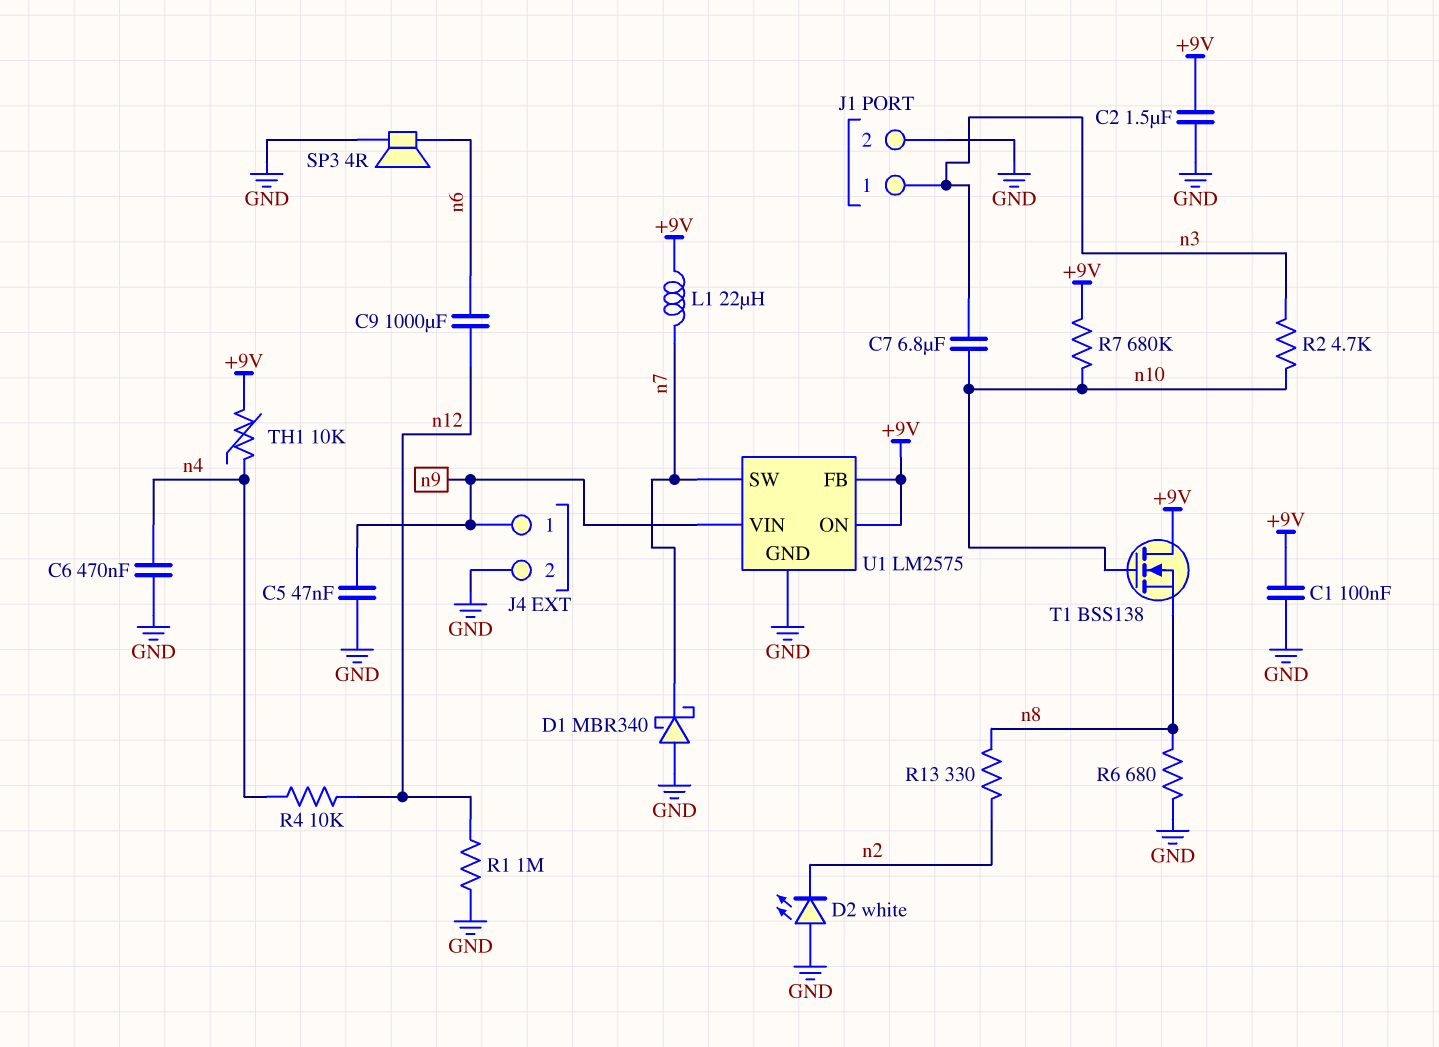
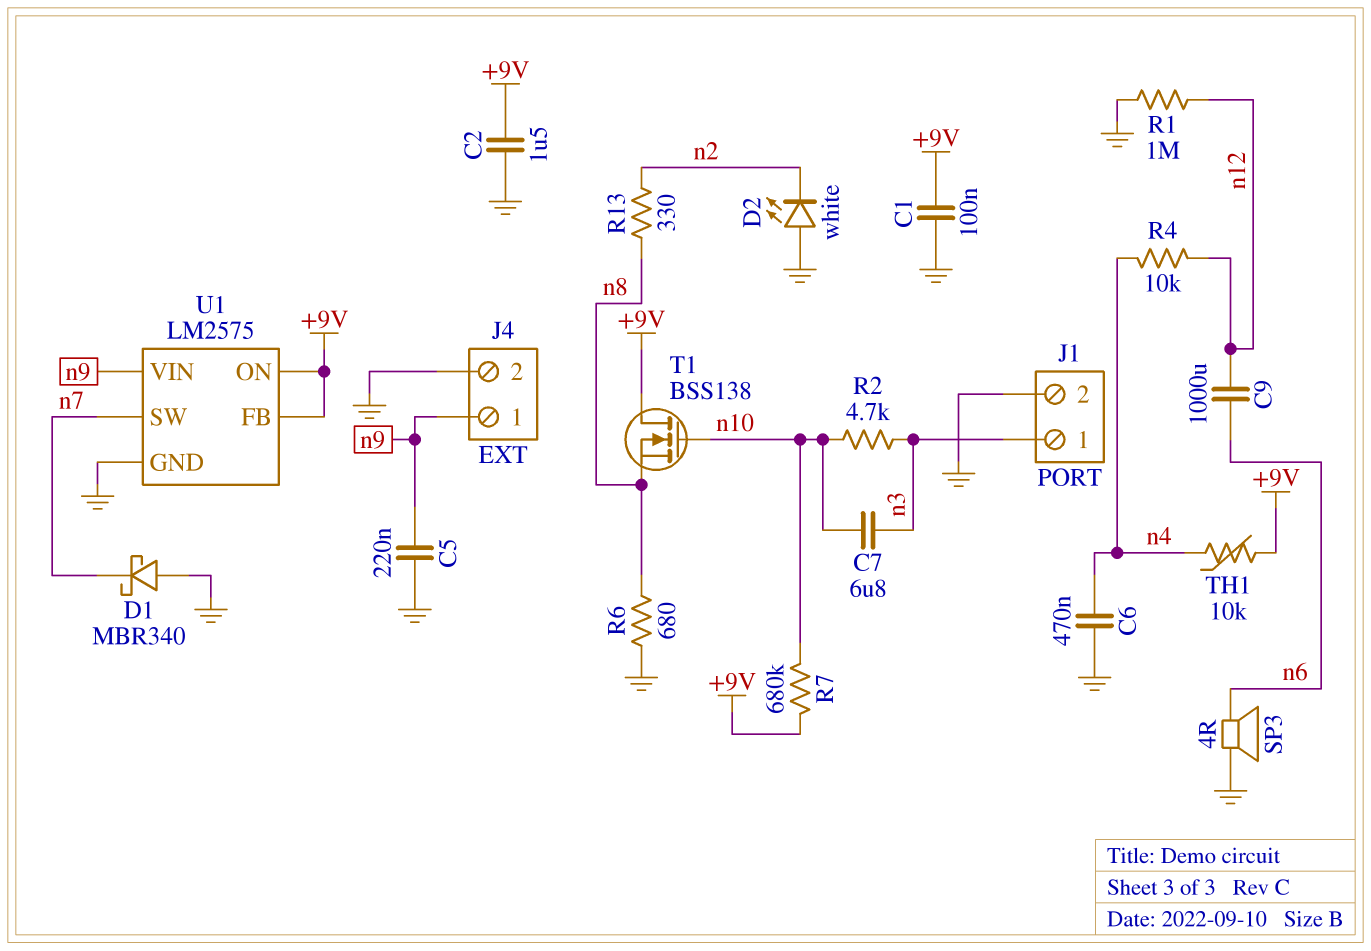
C5: 47nF (GND, n9) -> 220nF (GND, n9)
L1: 22uH (+9V, n7) -> none

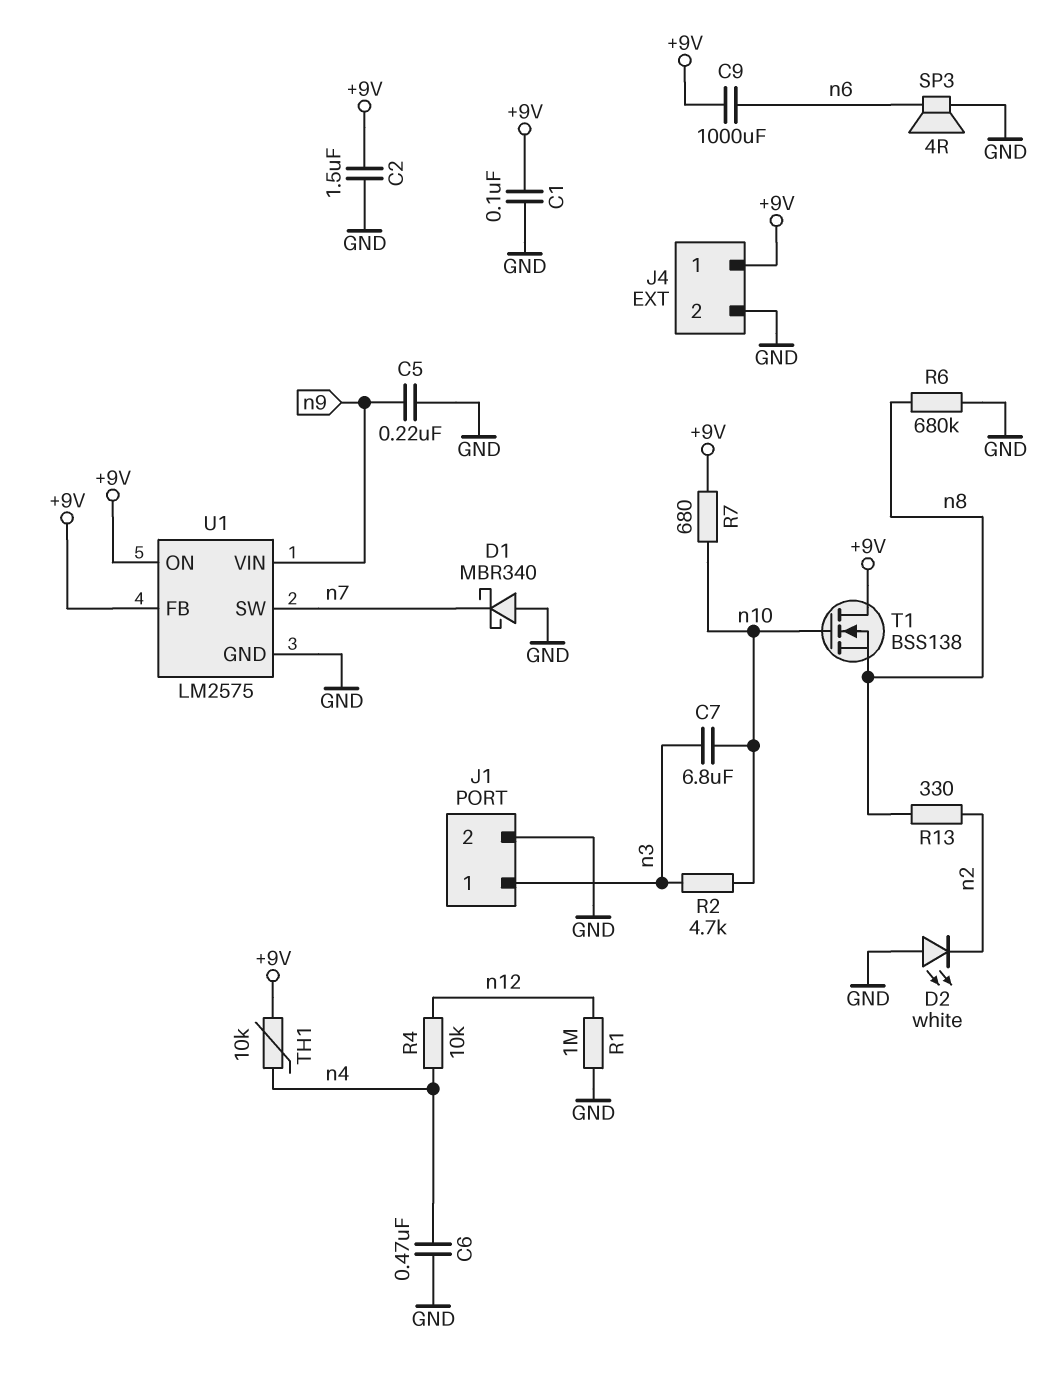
C9: 1000uF (n6, n12) -> 1000uF (+9V, n6)
J4 pin 1: n9 -> +9V
R6: 680 (GND, n8) -> 680k (GND, n8)
R7: 680k (+9V, n10) -> 680 (+9V, n10)

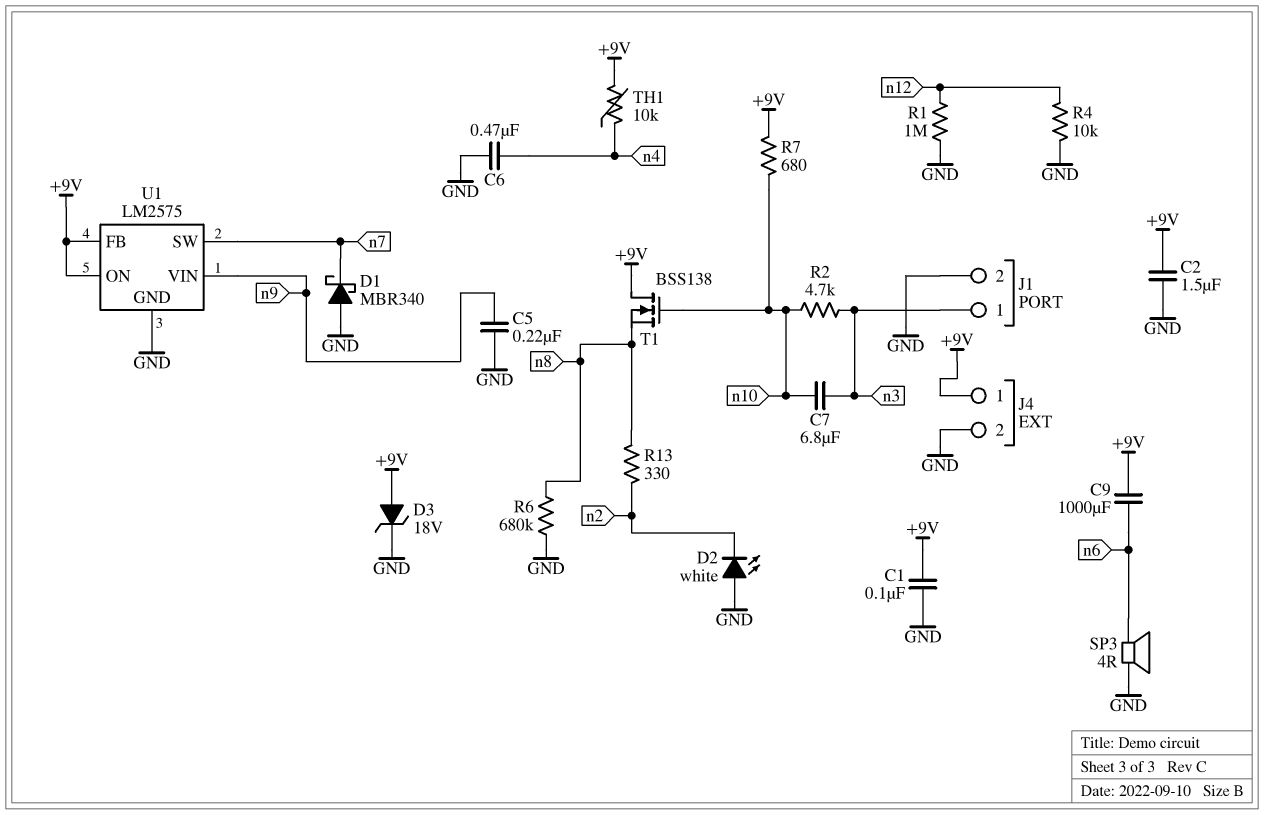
D3: none -> zener 18V (A +9V, K GND)
R4: 10k (n4, n12) -> 10k (GND, n12)

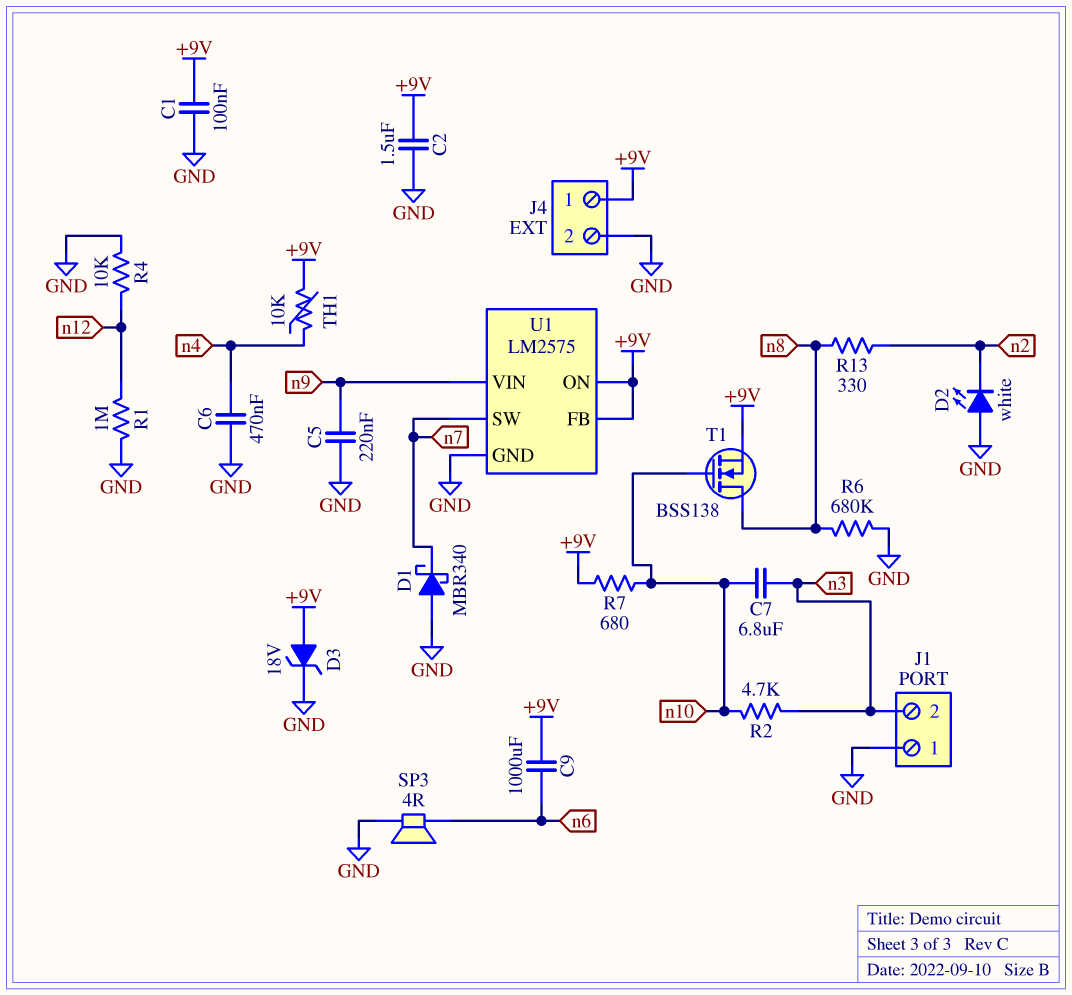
J1 pin 1: n3 -> GND
J1 pin 2: GND -> n3
T1: NMOS BSS138 (G n10, D +9V, S n8) -> NMOS BSS138 (G n10, D n8, S +9V)

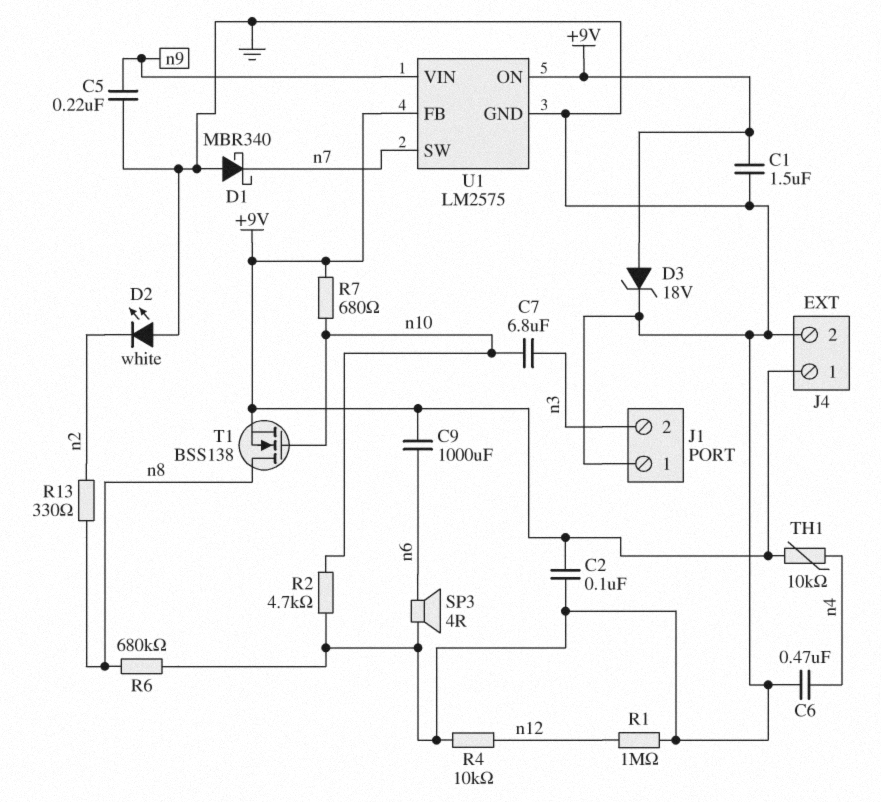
C1: 100nF (+9V, GND) -> 1.5uF (+9V, GND)
C2: 1.5uF (+9V, GND) -> 100nF (+9V, GND)
R2: 4.7k (n3, n10) -> 4.7k (GND, n10)

